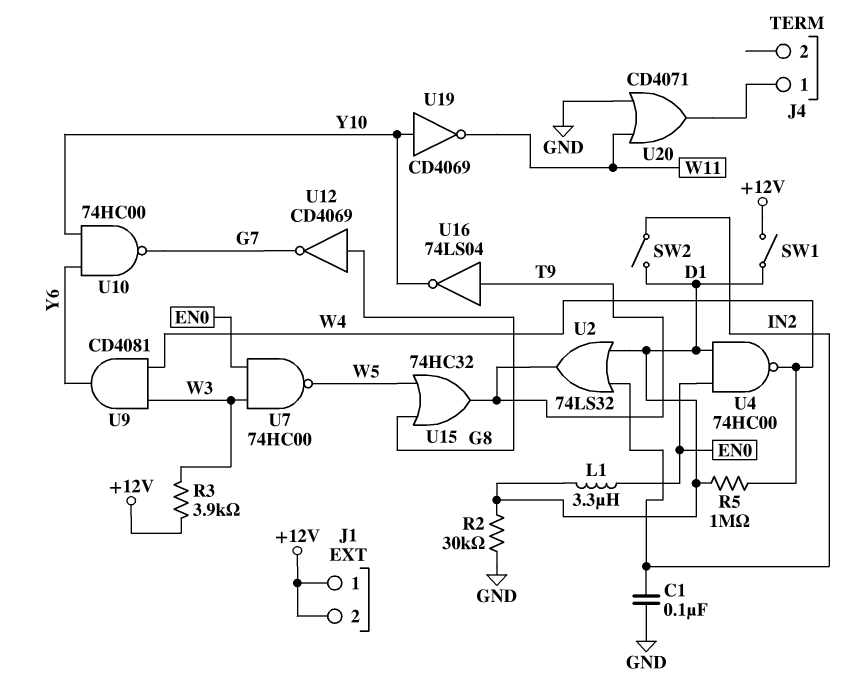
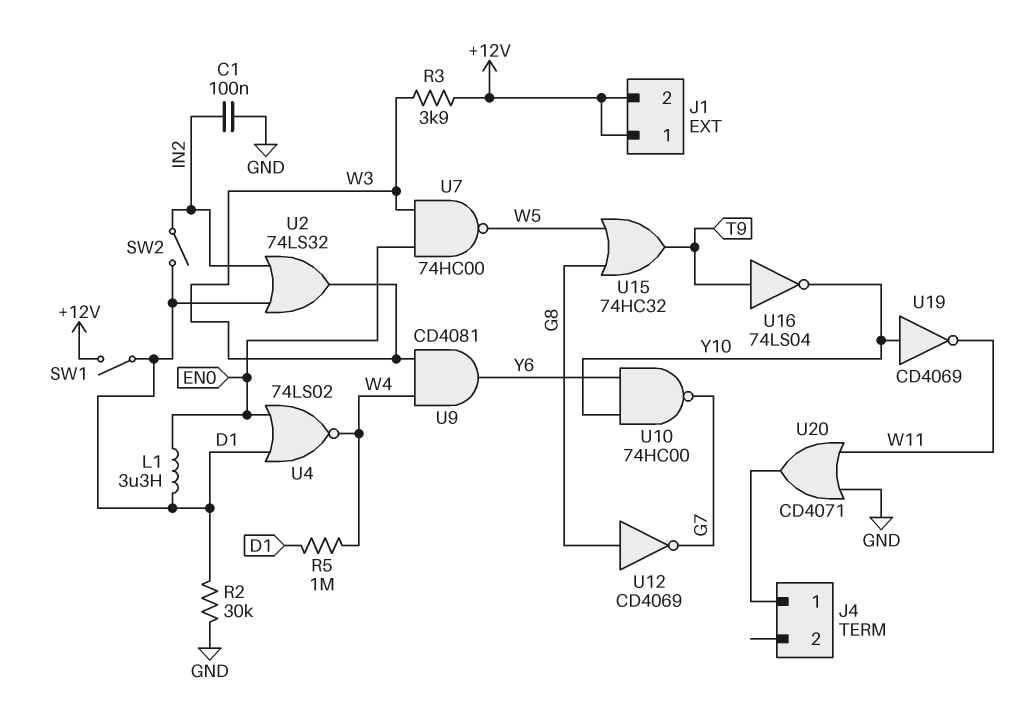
U2: OR 74LS32 (in D1, in IN2, out T9) -> OR 74LS32 (in D1, in IN2, out W3)
U4: NAND 74HC00 (in D1, in EN0, out W4) -> NOR 74LS02 (in D1, in EN0, out W4)

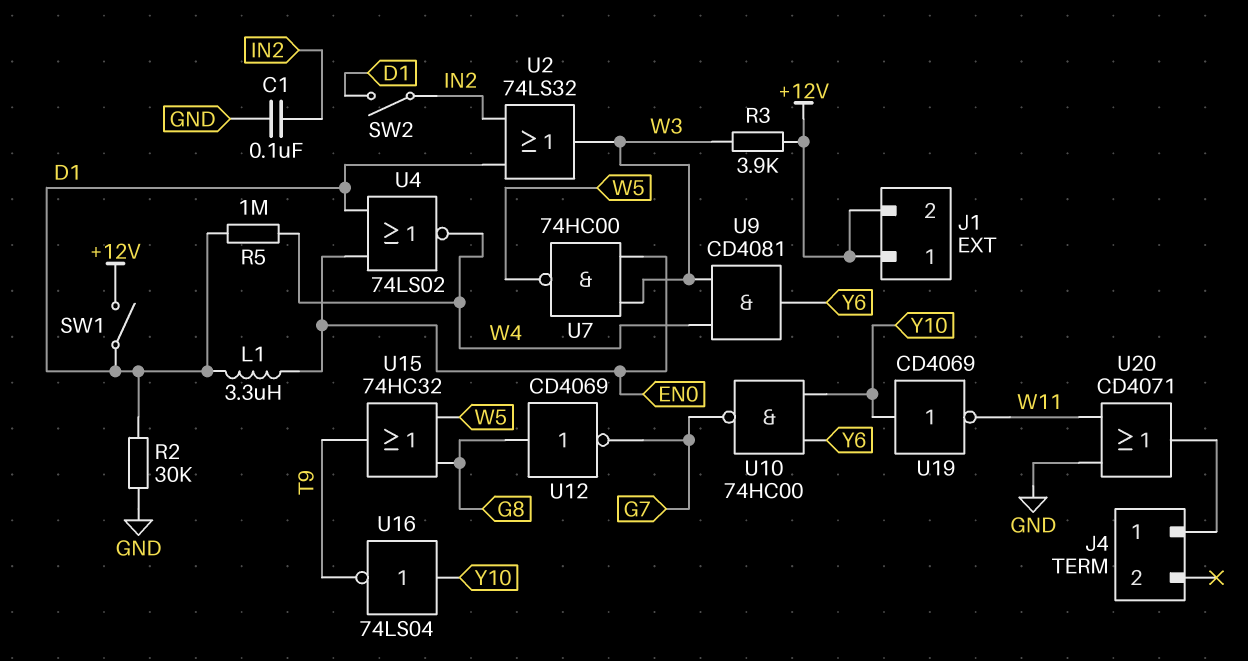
U16: NOT 74LS04 (in T9, out Y10) -> NOT 74LS04 (in Y10, out T9)

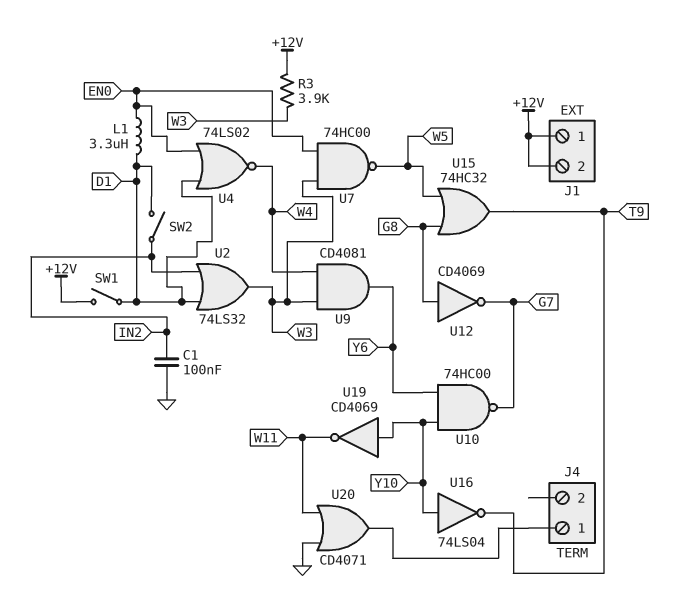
R2: 30k (D1, GND) -> none
R5: 1M (D1, W4) -> none

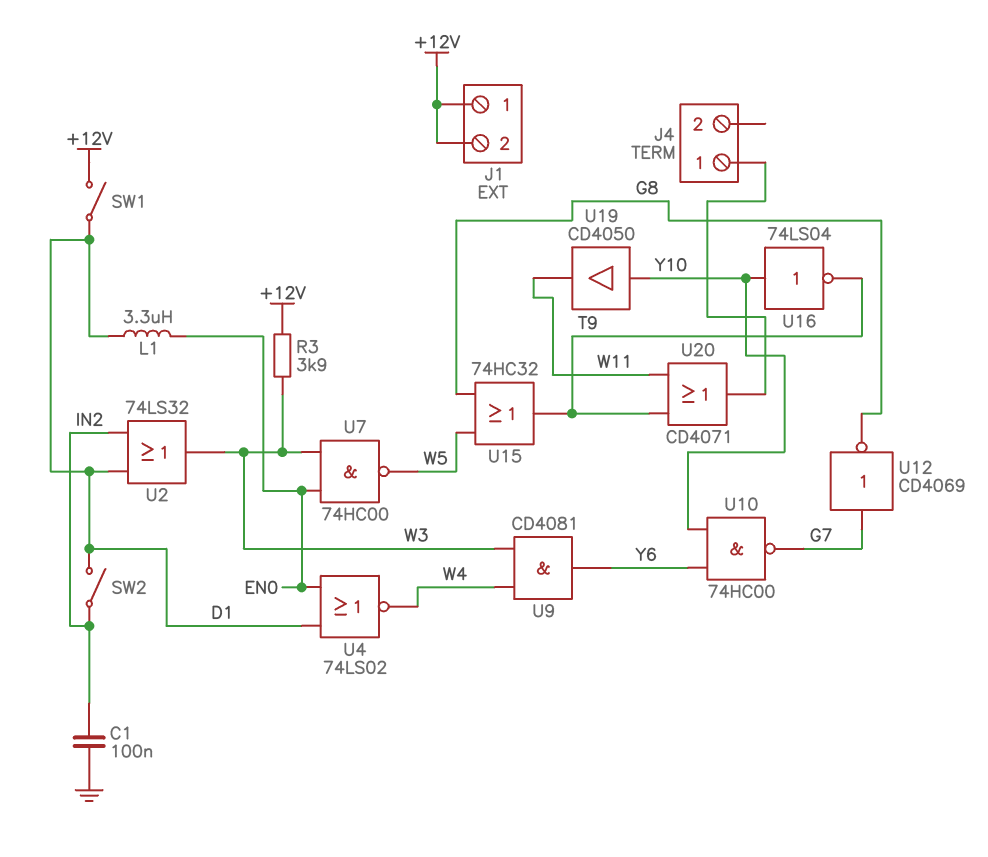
U12: NOT CD4069 (in G8, out G7) -> NOT CD4069 (in G7, out G8)
U19: NOT CD4069 (in Y10, out W11) -> buffer CD4050 (in Y10, out W11)
U20: OR CD4071 (in GND, in W11, out J4/1) -> OR CD4071 (in T9, in W11, out J4/1)

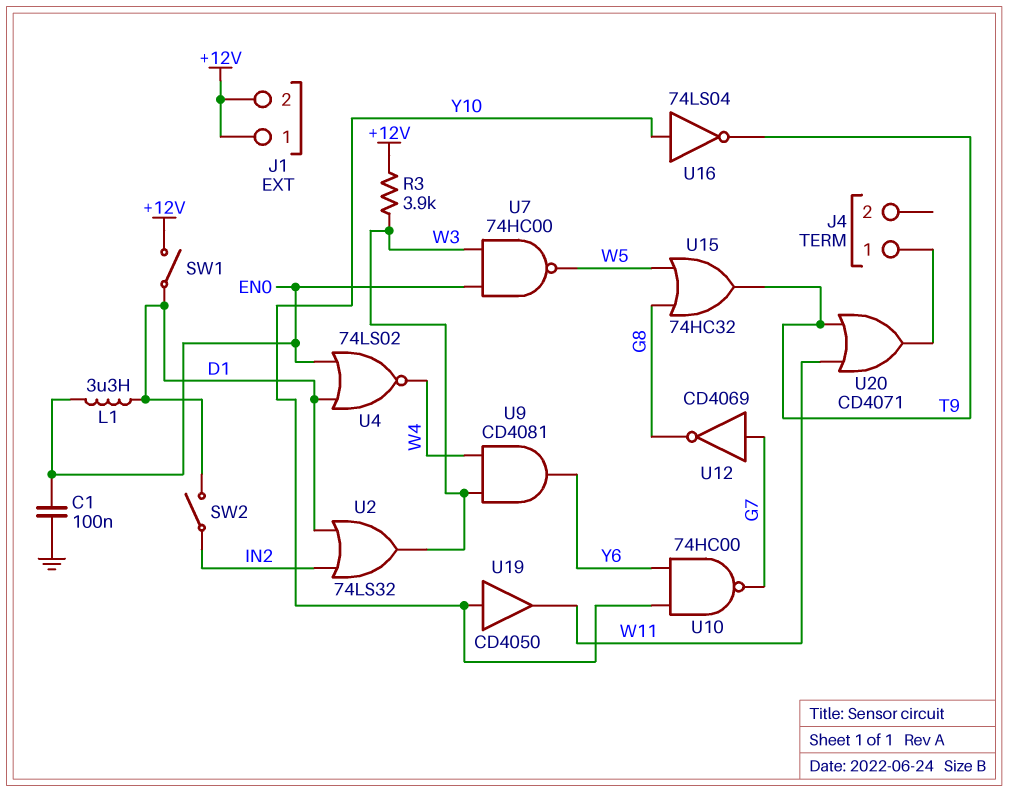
C1: 100nF (GND, IN2) -> 100nF (EN0, GND)

